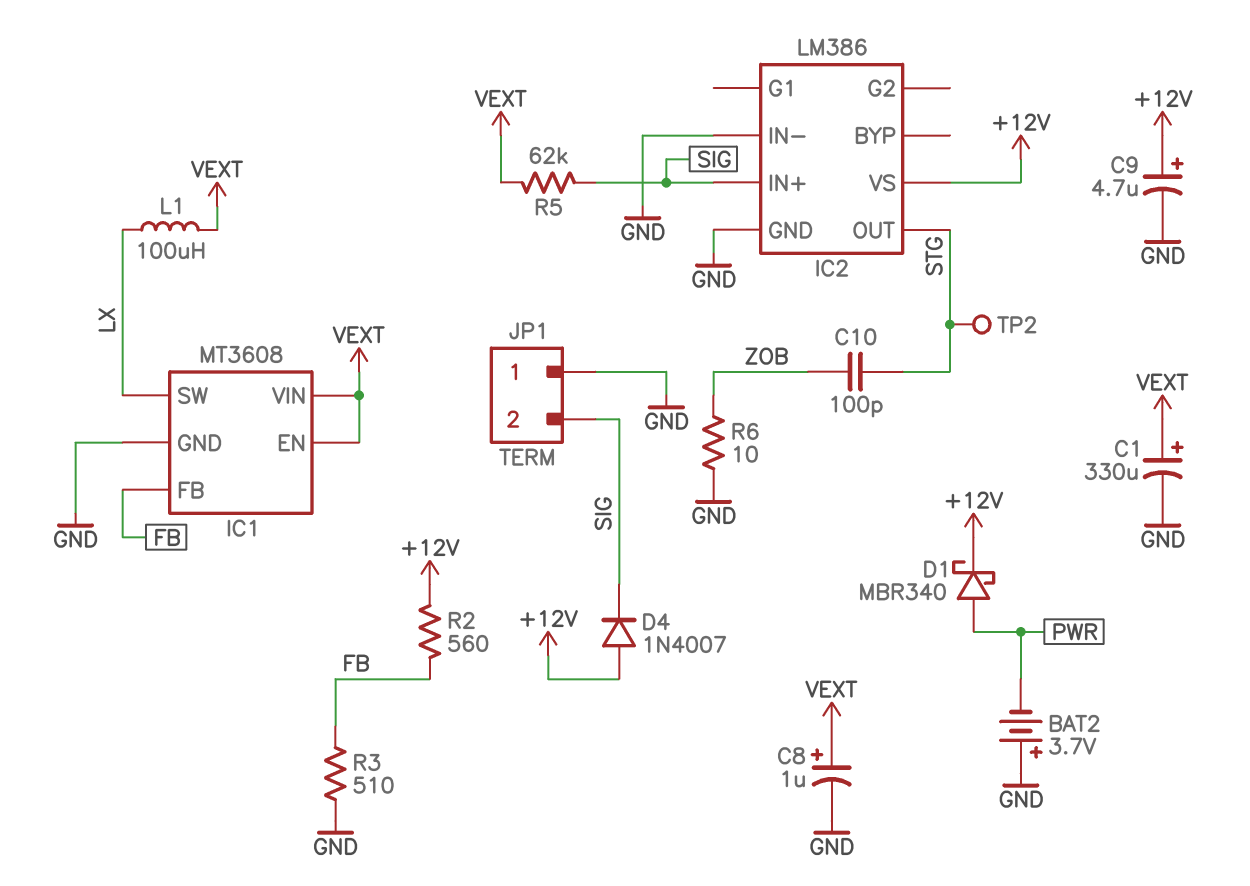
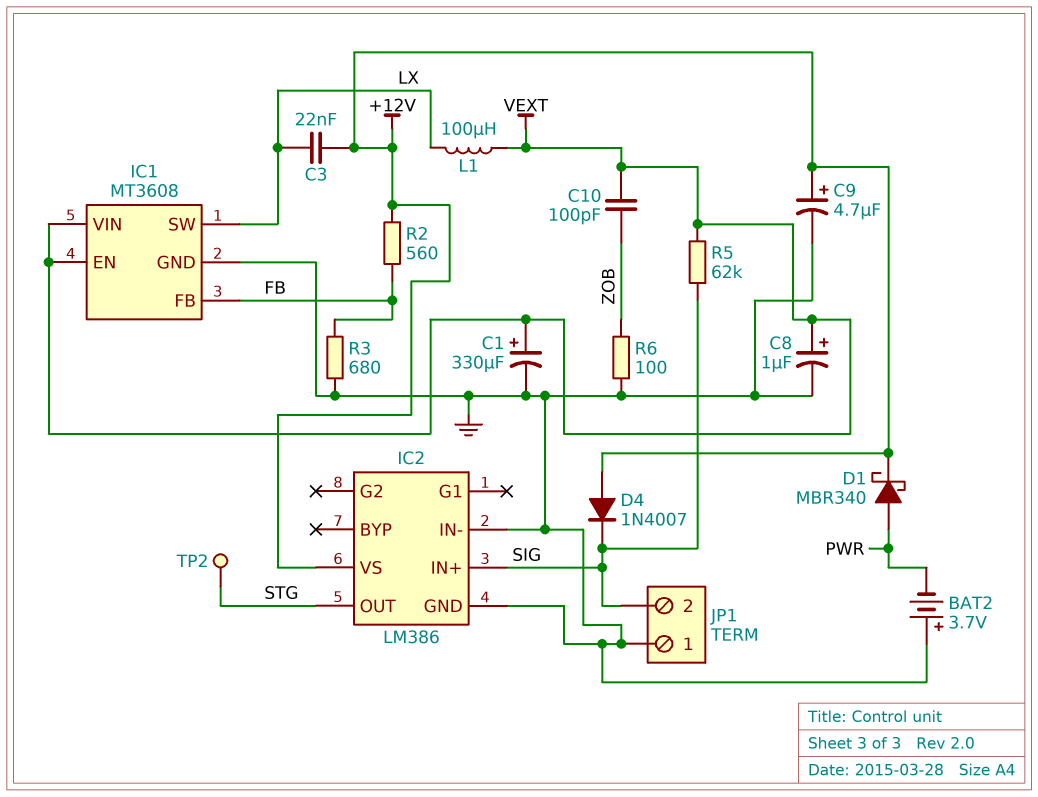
C3: none -> 22nF (+12V, LX)
C10: 100pF (STG, ZOB) -> 100pF (VEXT, ZOB)
R3: 510 (FB, GND) -> 680 (FB, GND)
R6: 10 (GND, ZOB) -> 100 (GND, ZOB)

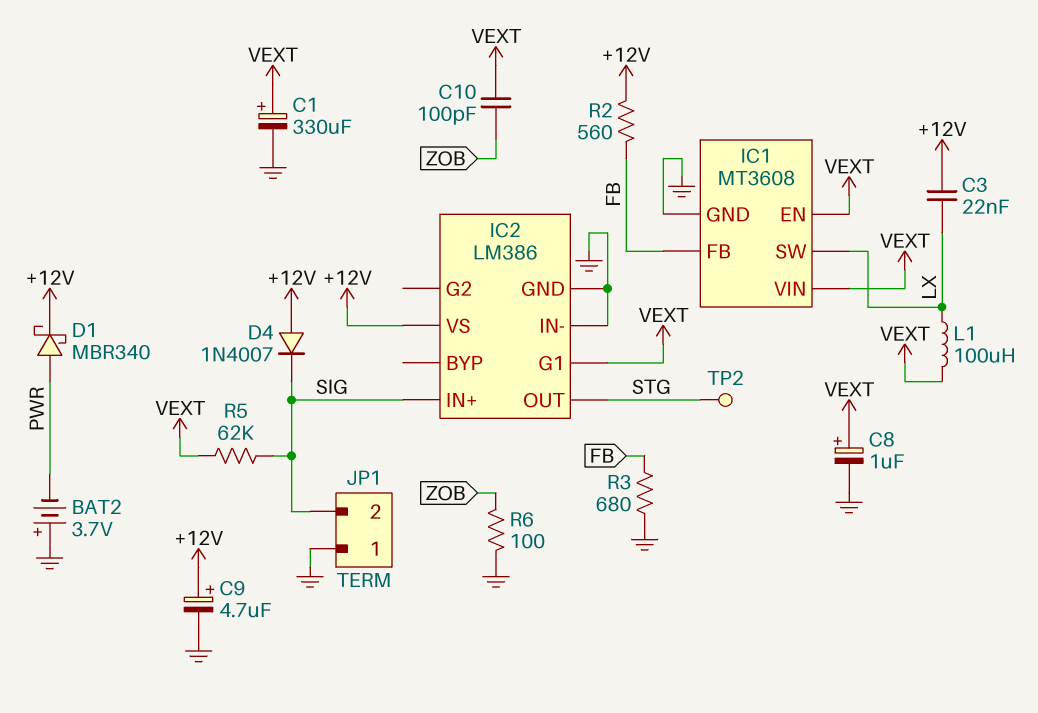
IC2 pin G1: none -> VEXT

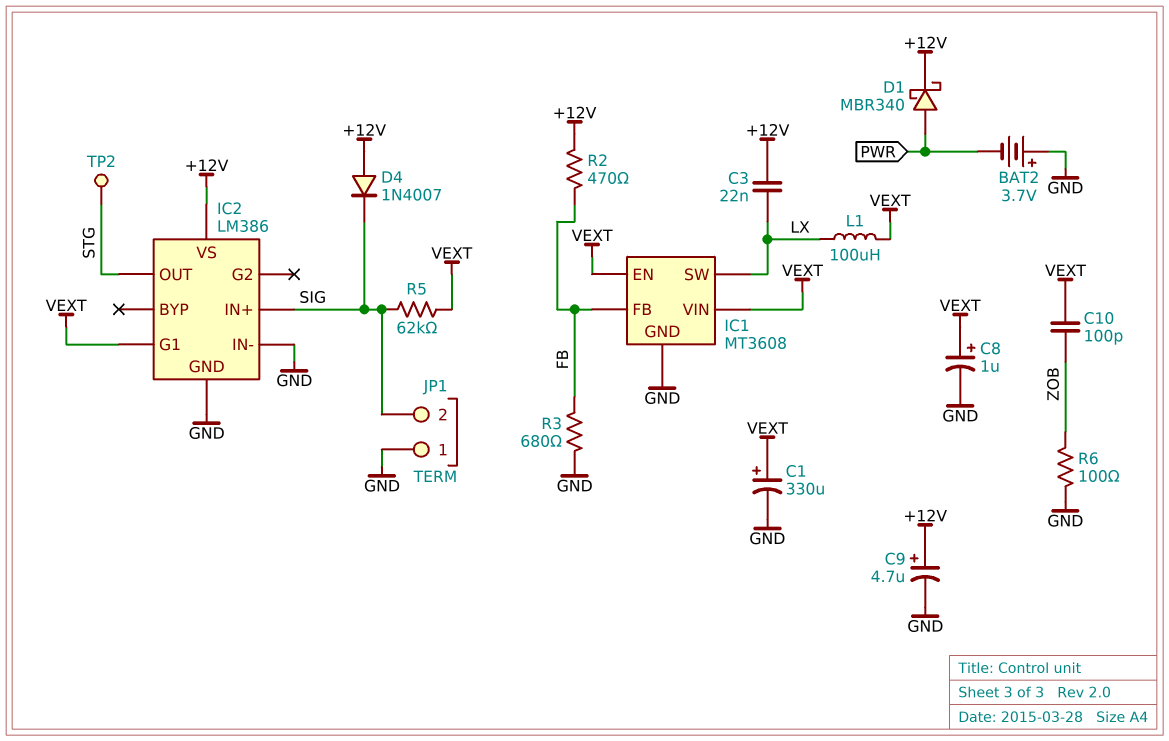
R2: 560 (+12V, FB) -> 470 (+12V, FB)

